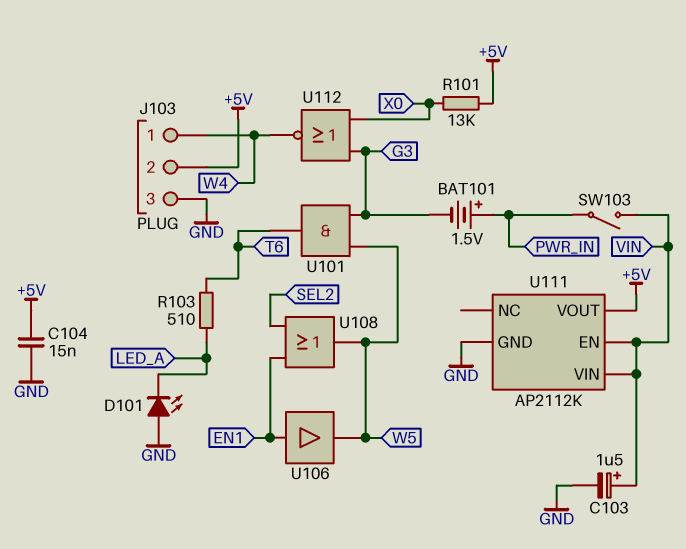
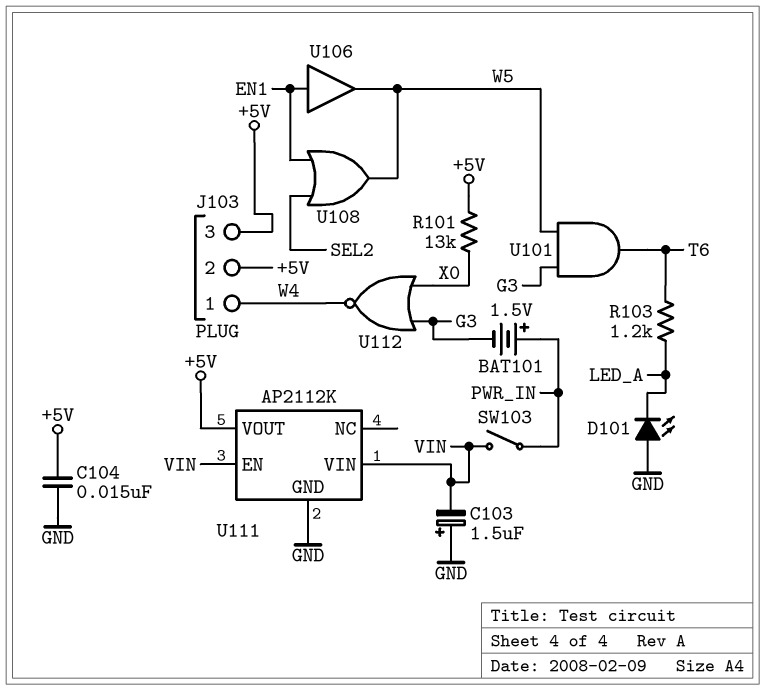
C103: 1.5uF (plus VIN, minus GND) -> 1.5uF (plus GND, minus VIN)
J103 pin 3: GND -> +5V
R103: 510 (LED_A, T6) -> 1.2k (LED_A, T6)

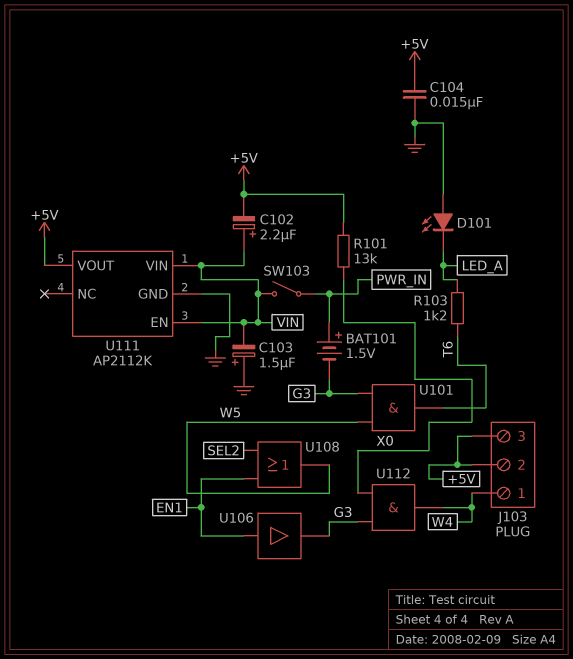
C102: none -> 2.2uF (plus VIN, minus +5V)
U106: buffer (in EN1, out W5) -> buffer (in EN1, out G3)
U112: NOR (in G3, in X0, out W4) -> AND (in G3, in X0, out W4)

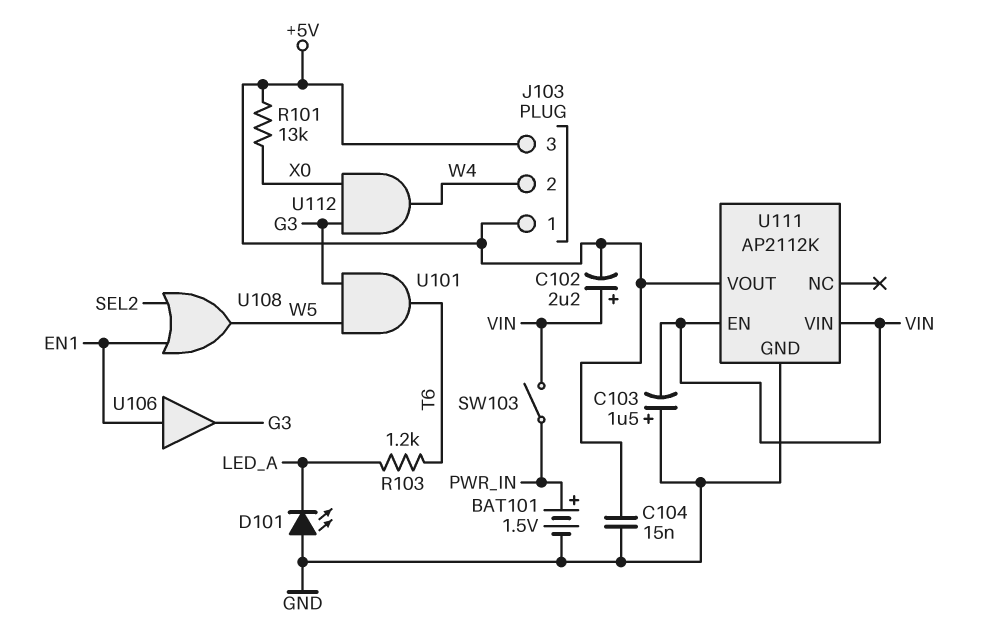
BAT101: 1.5V (plus PWR_IN, minus G3) -> 1.5V (plus PWR_IN, minus GND)
J103 pin 1: W4 -> +5V
J103 pin 2: +5V -> W4

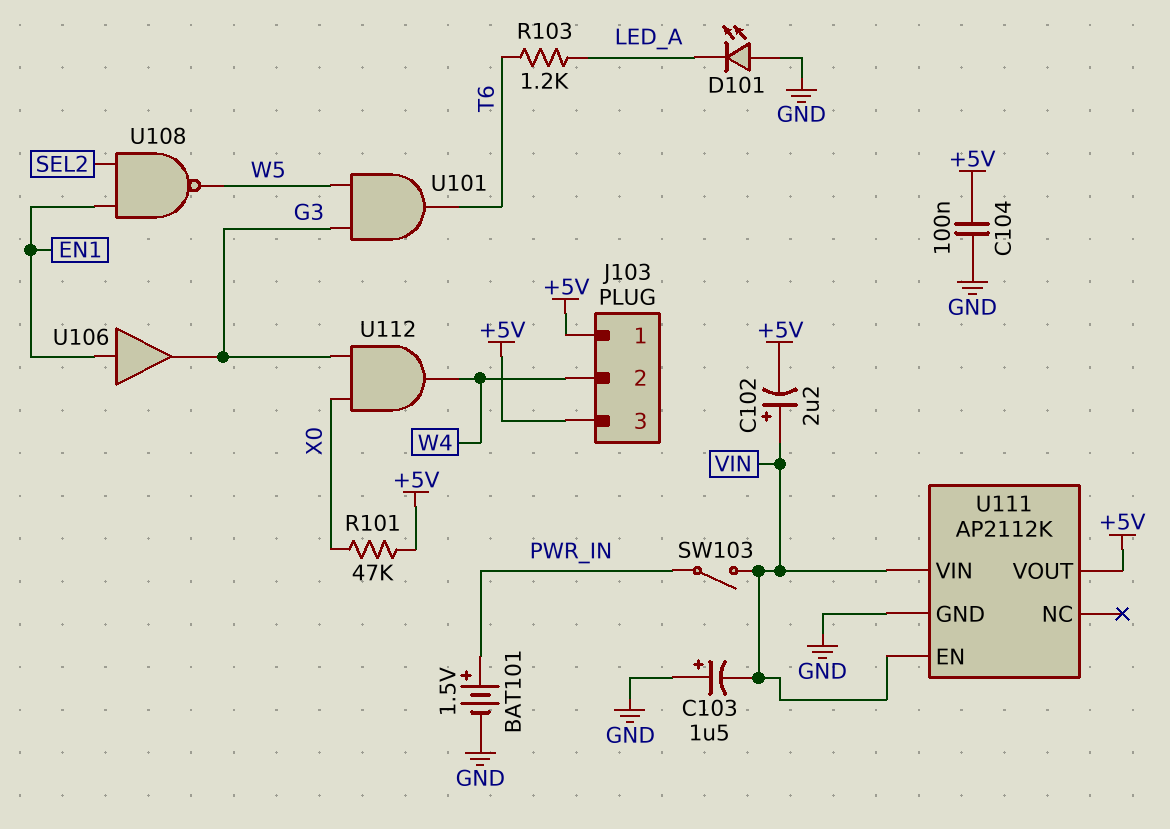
C104: 15nF (+5V, GND) -> 100nF (+5V, GND)
R101: 13k (+5V, X0) -> 47k (+5V, X0)
U108: OR (in EN1, in SEL2, out W5) -> NAND (in EN1, in SEL2, out W5)

